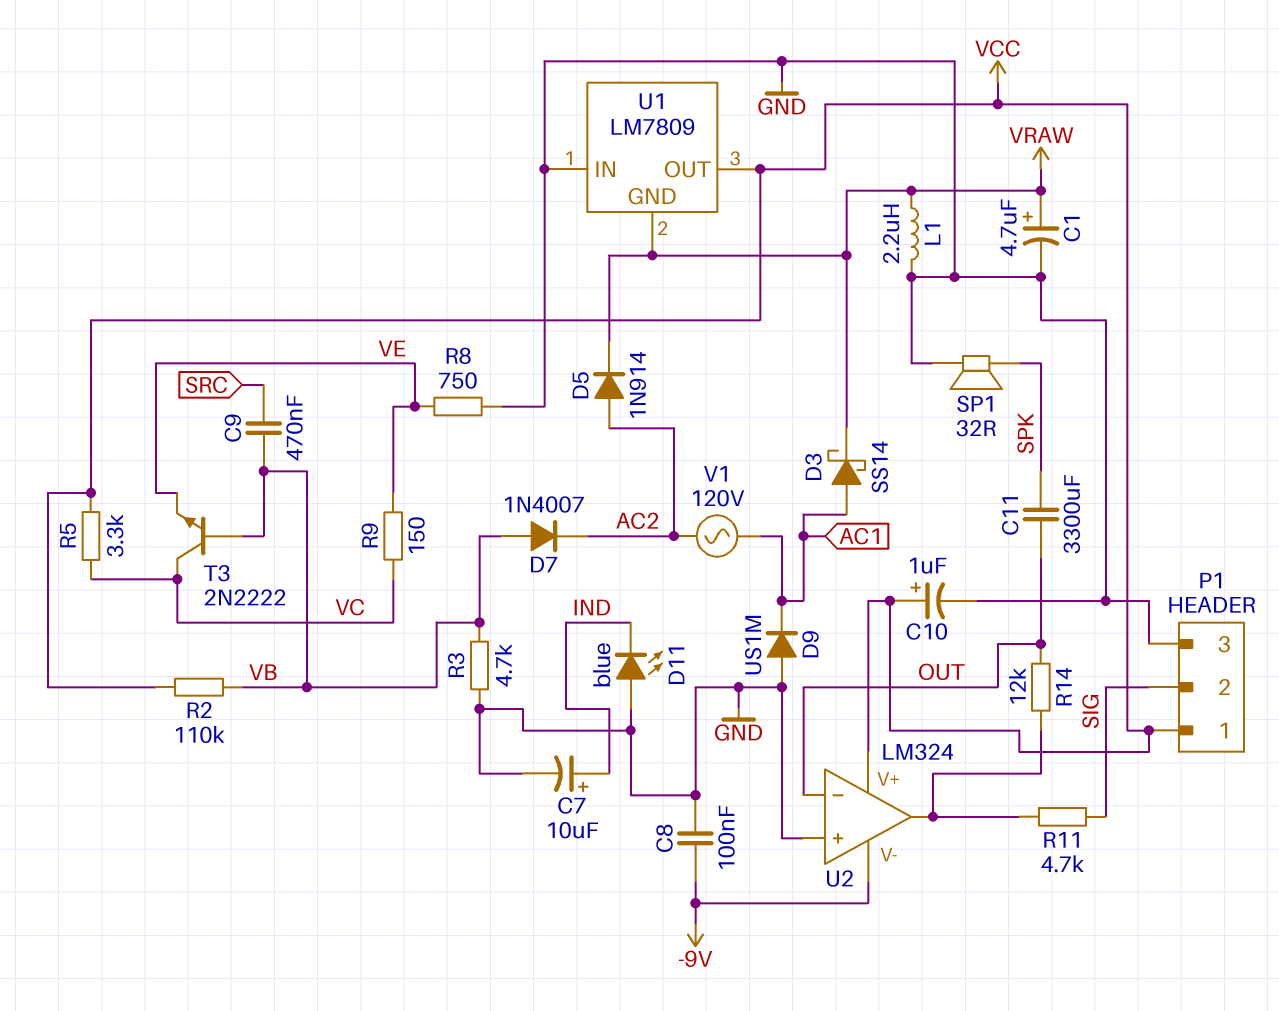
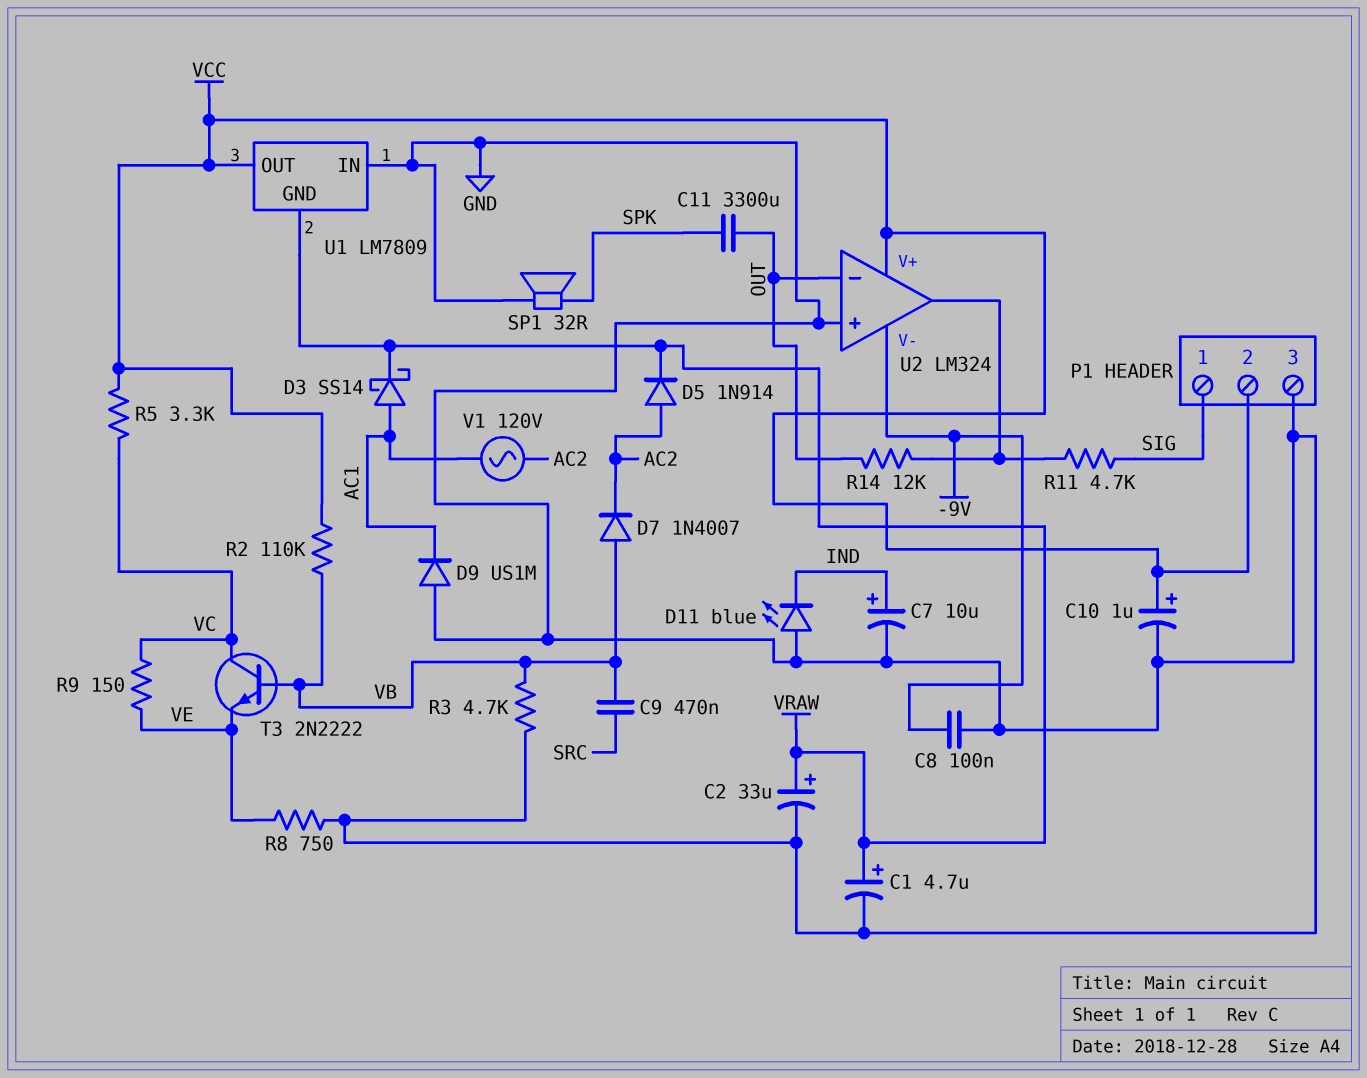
C2: none -> 33uF (plus VRAW, minus GND)
L1: 2.2uH (GND, VRAW) -> none
P1 pin 1: VCC -> SIG
P1 pin 2: SIG -> VCC

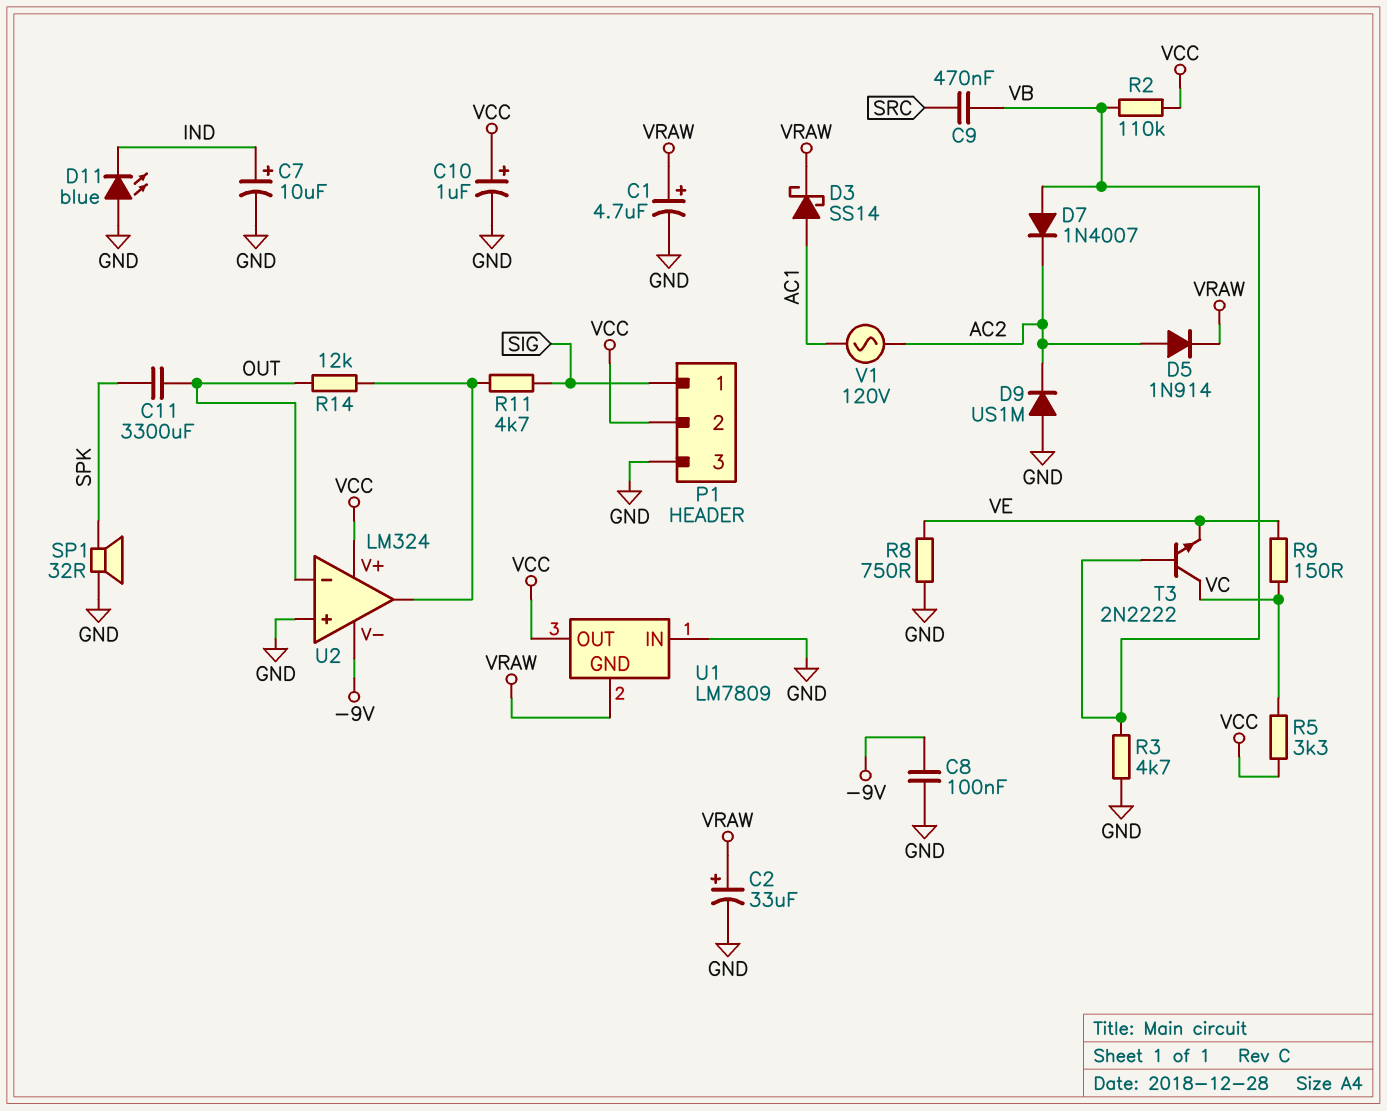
D9: diode US1M (A GND, K AC1) -> diode US1M (A GND, K AC2)

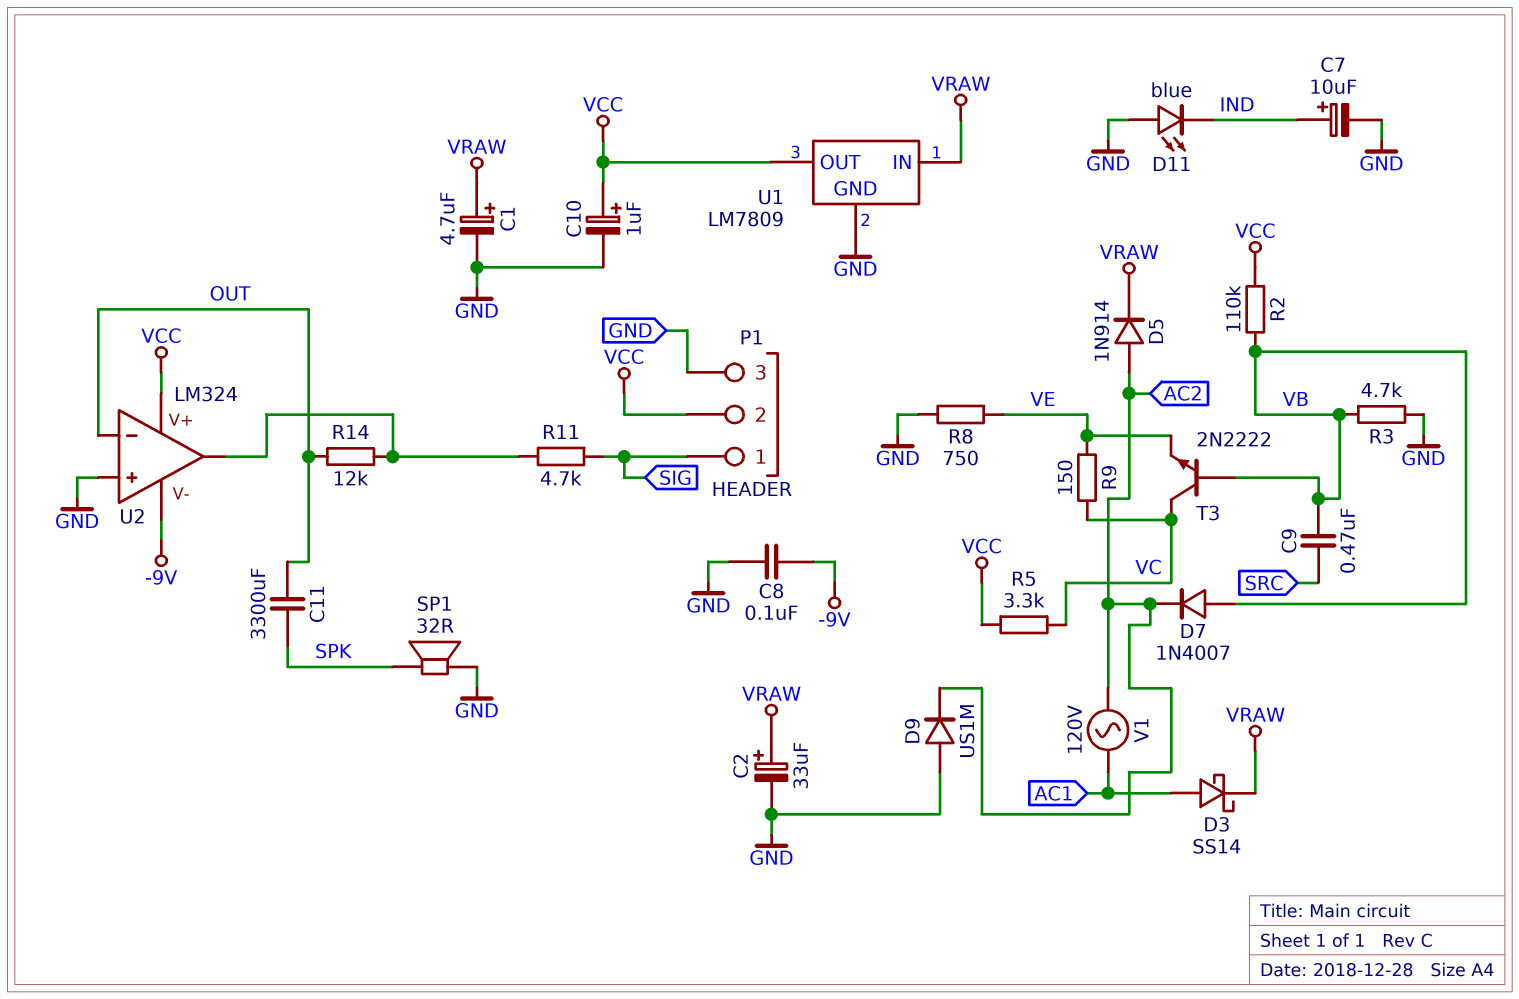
U1 pin GND: VRAW -> GND
U1 pin IN: GND -> VRAW

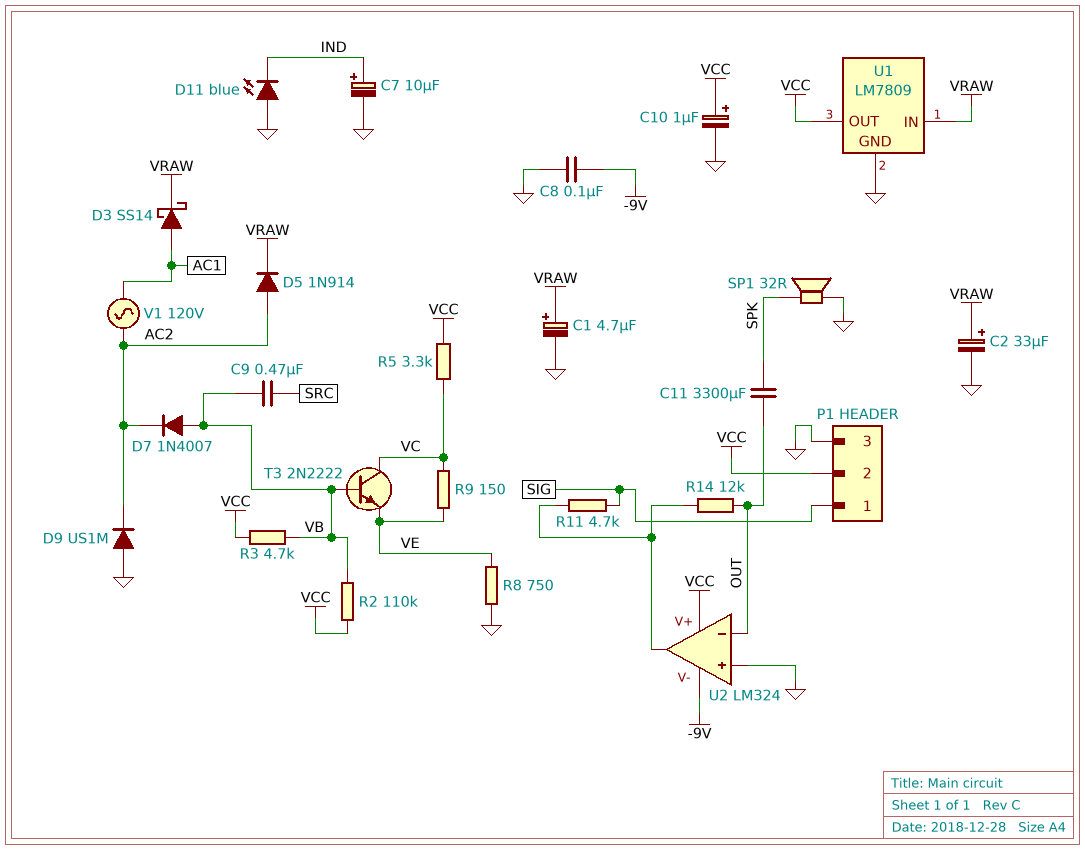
R3: 4.7k (GND, VB) -> 4.7k (VB, VCC)

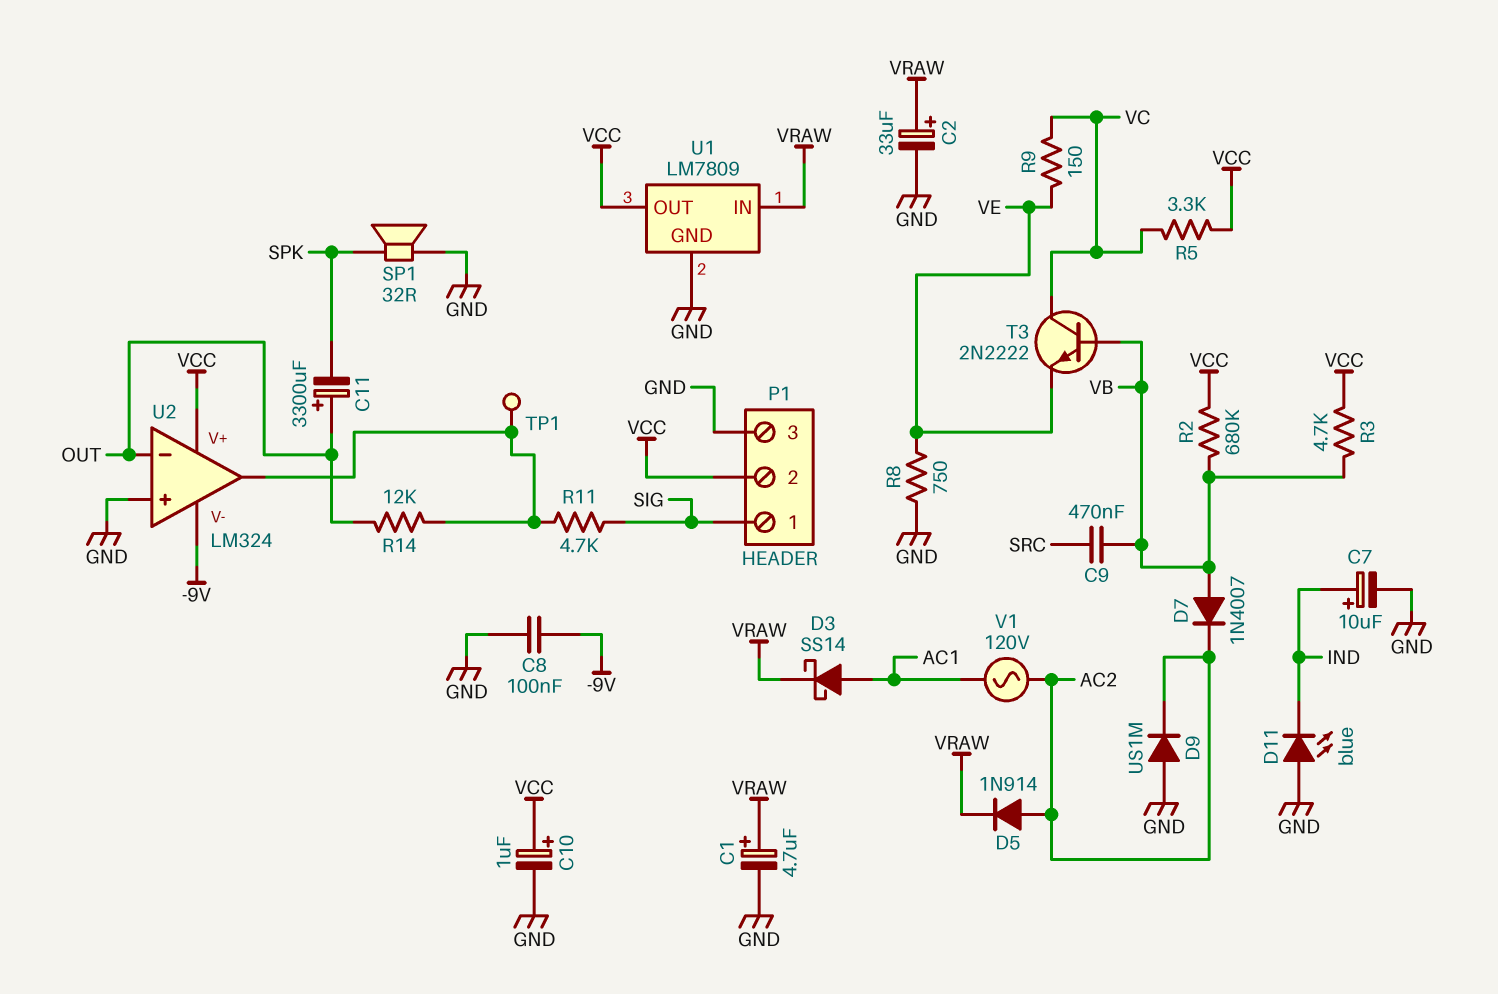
C11: 3300uF (OUT, SPK) -> 3300uF (plus OUT, minus SPK)
R2: 110k (VB, VCC) -> 680k (VB, VCC)
TP1: none -> test point (U2/out)

